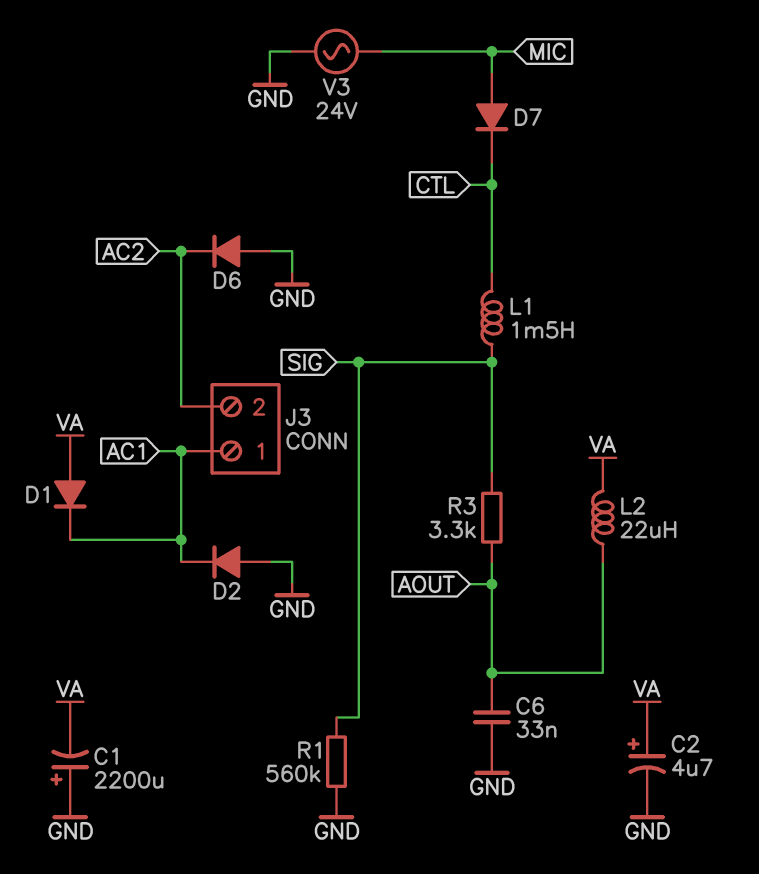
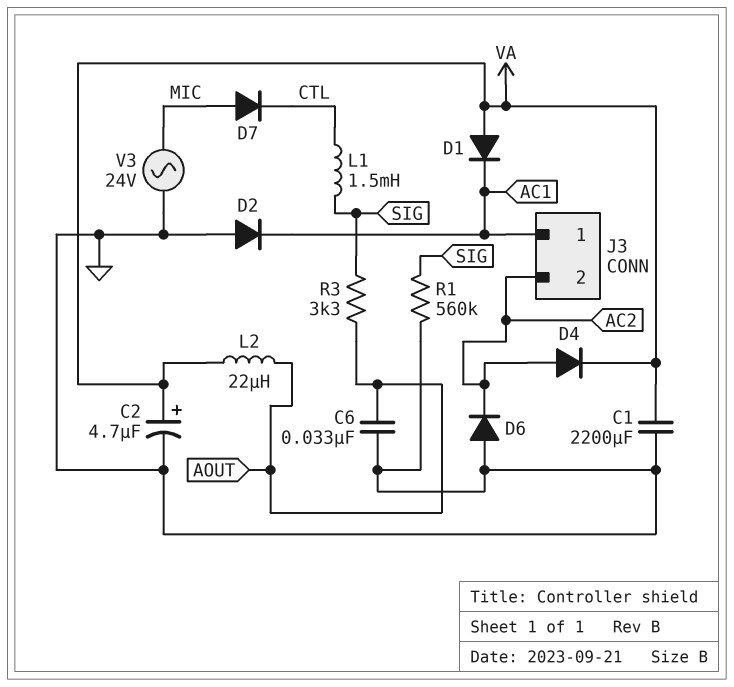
C1: 2200uF (plus GND, minus VA) -> 2200uF (GND, VA)
D4: none -> diode (A AC2, K VA)

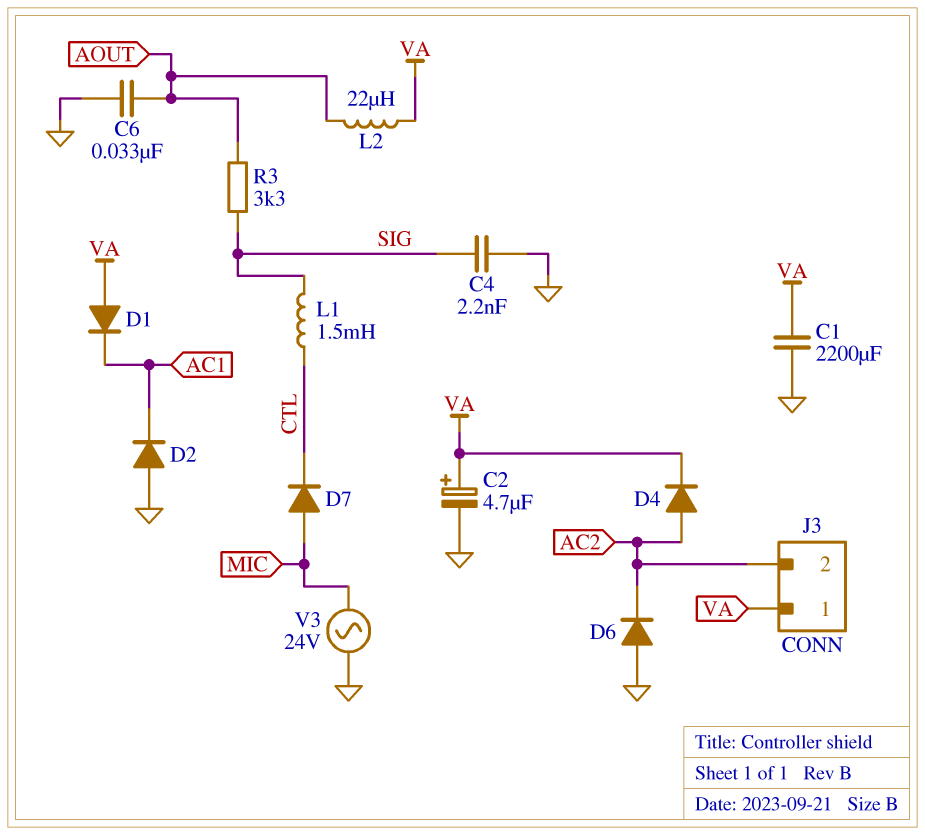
C4: none -> 2.2nF (GND, SIG)
J3 pin 1: AC1 -> VA
R1: 560k (GND, SIG) -> none

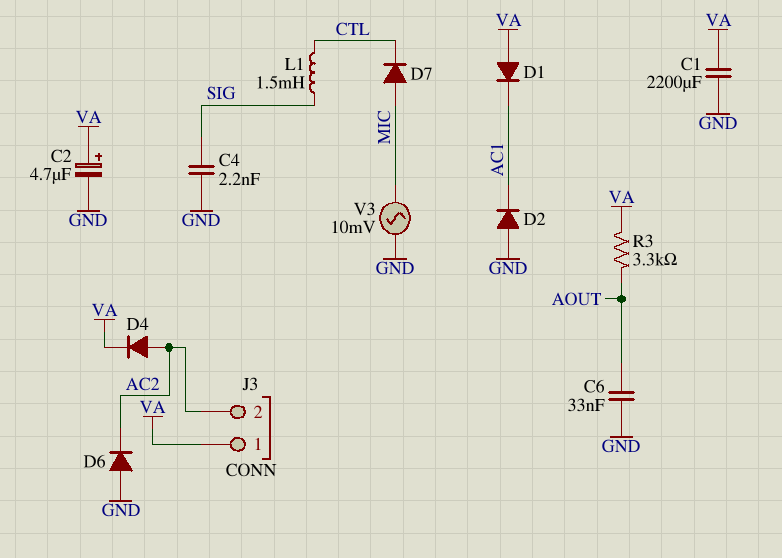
L2: 22uH (AOUT, VA) -> none
R3: 3.3k (AOUT, SIG) -> 3.3k (AOUT, VA)
V3: AC 24V (GND, MIC) -> AC 10mV (GND, MIC)

